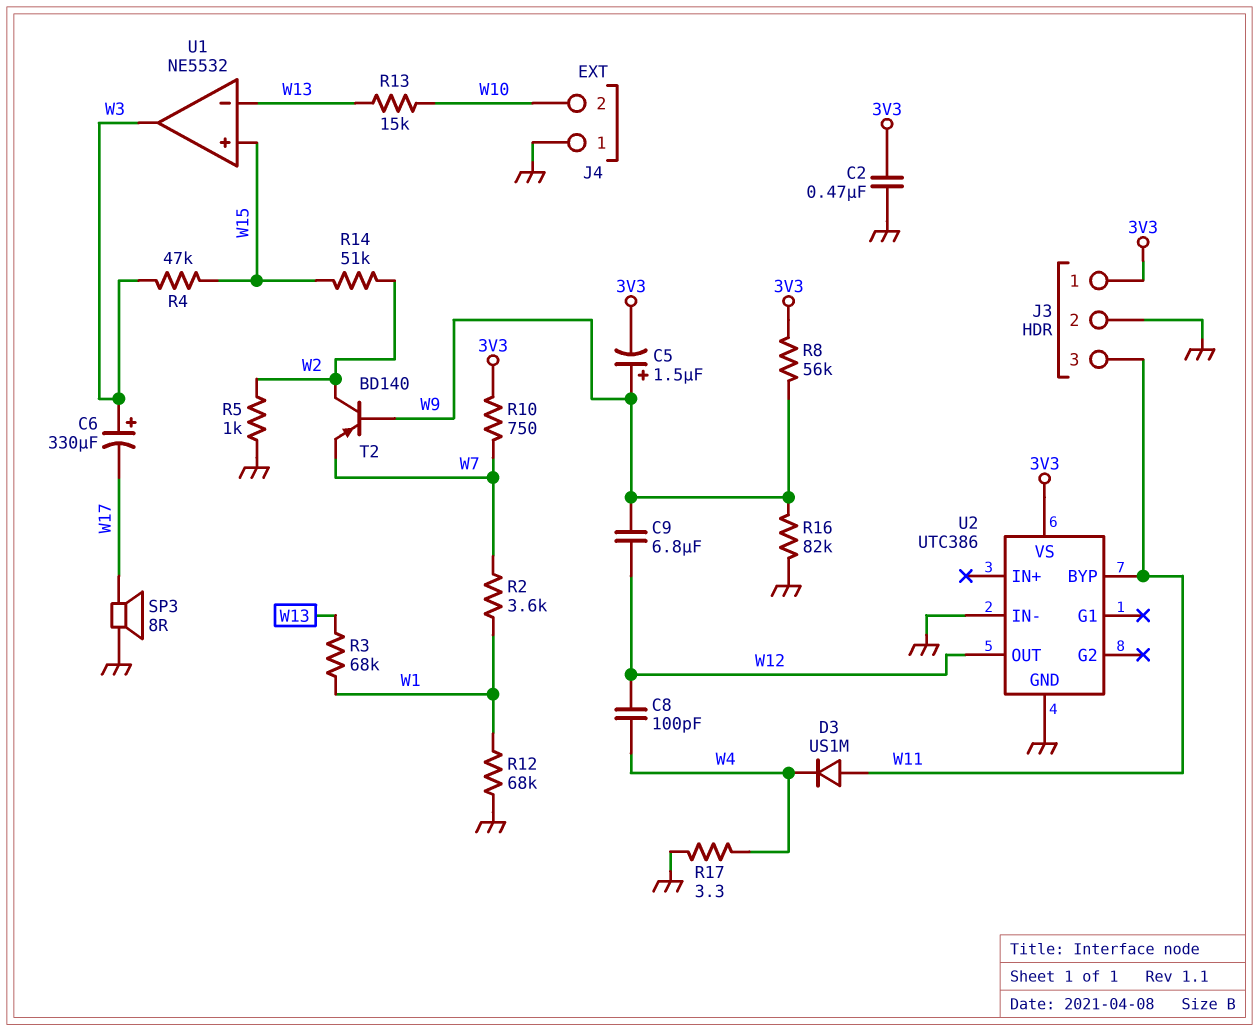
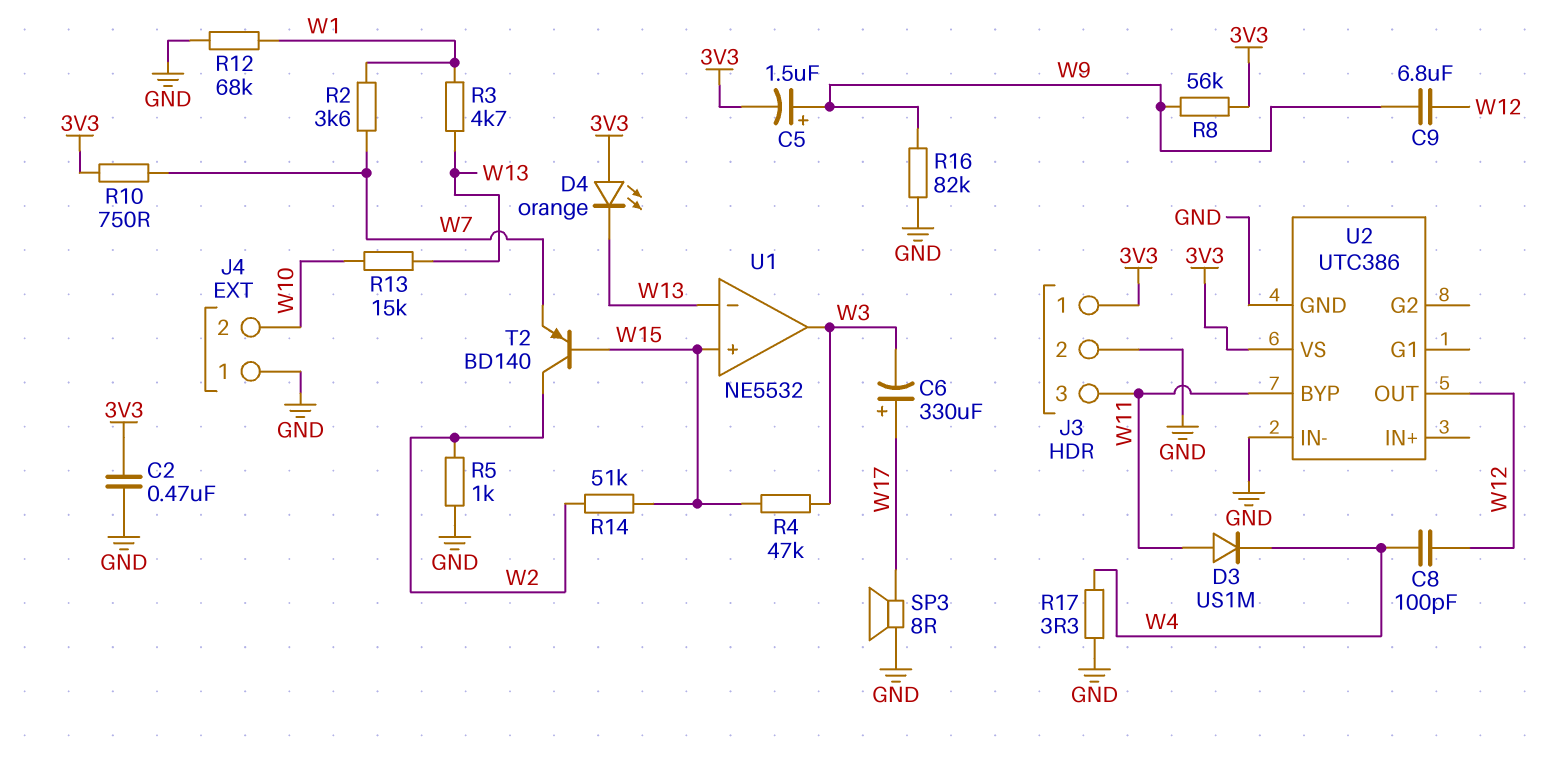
C6: 330uF (plus W3, minus W17) -> 330uF (plus W17, minus W3)
D4: none -> LED orange (A 3V3, K W13)
R3: 68k (W1, W13) -> 4.7k (W1, W13)
T2: PNP BD140 (B W9, C W2, E W7) -> PNP BD140 (B W15, C W2, E W7)

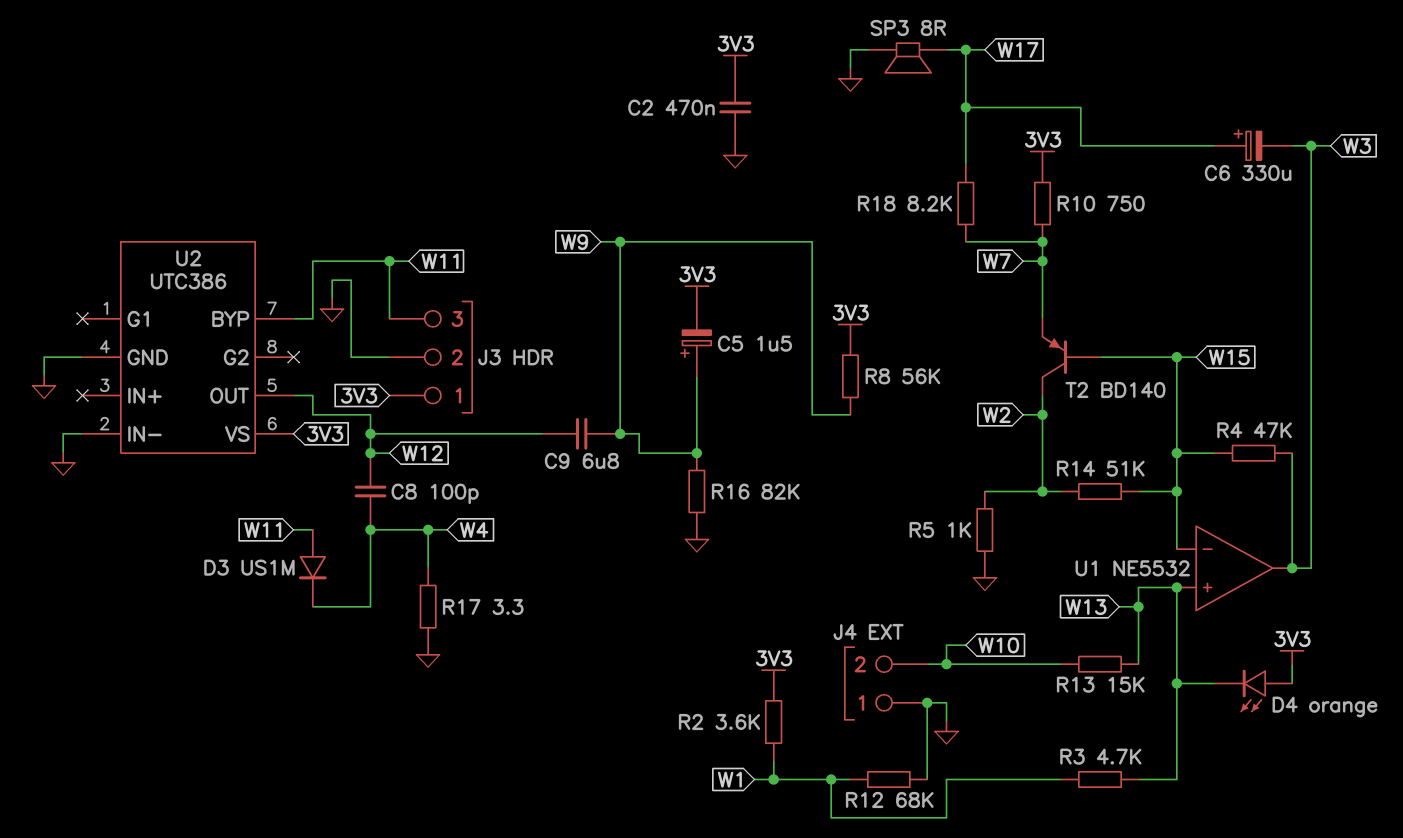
R2: 3.6k (W1, W7) -> 3.6k (3V3, W1)
R18: none -> 8.2k (W7, W17)
U1 pin in+: W15 -> W13
U1 pin in-: W13 -> W15

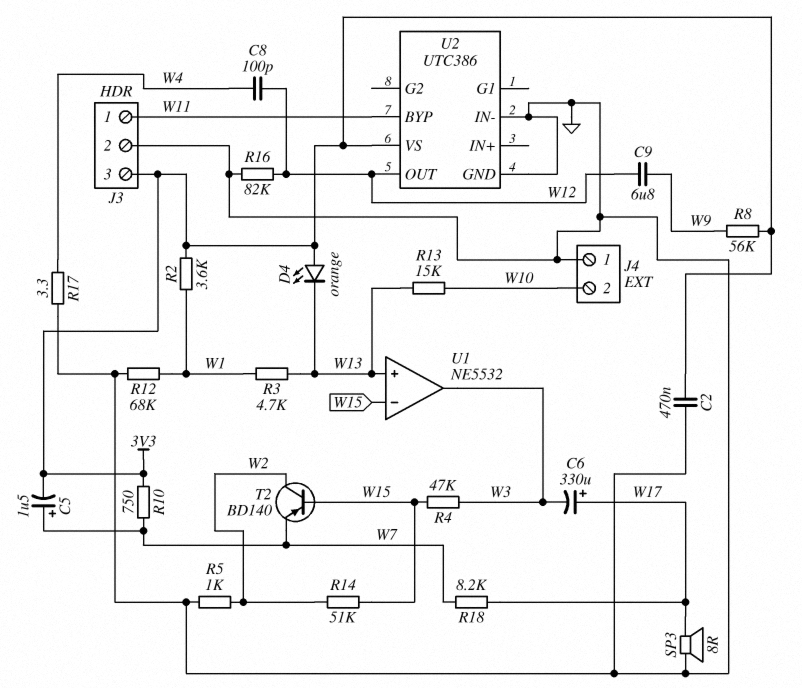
C5: 1.5uF (plus W9, minus 3V3) -> 1.5uF (plus W7, minus 3V3)
D3: diode US1M (A W11, K W4) -> none
J3 pin 1: 3V3 -> W11
J3 pin 3: W11 -> 3V3
R16: 82k (GND, W9) -> 82k (GND, W12)

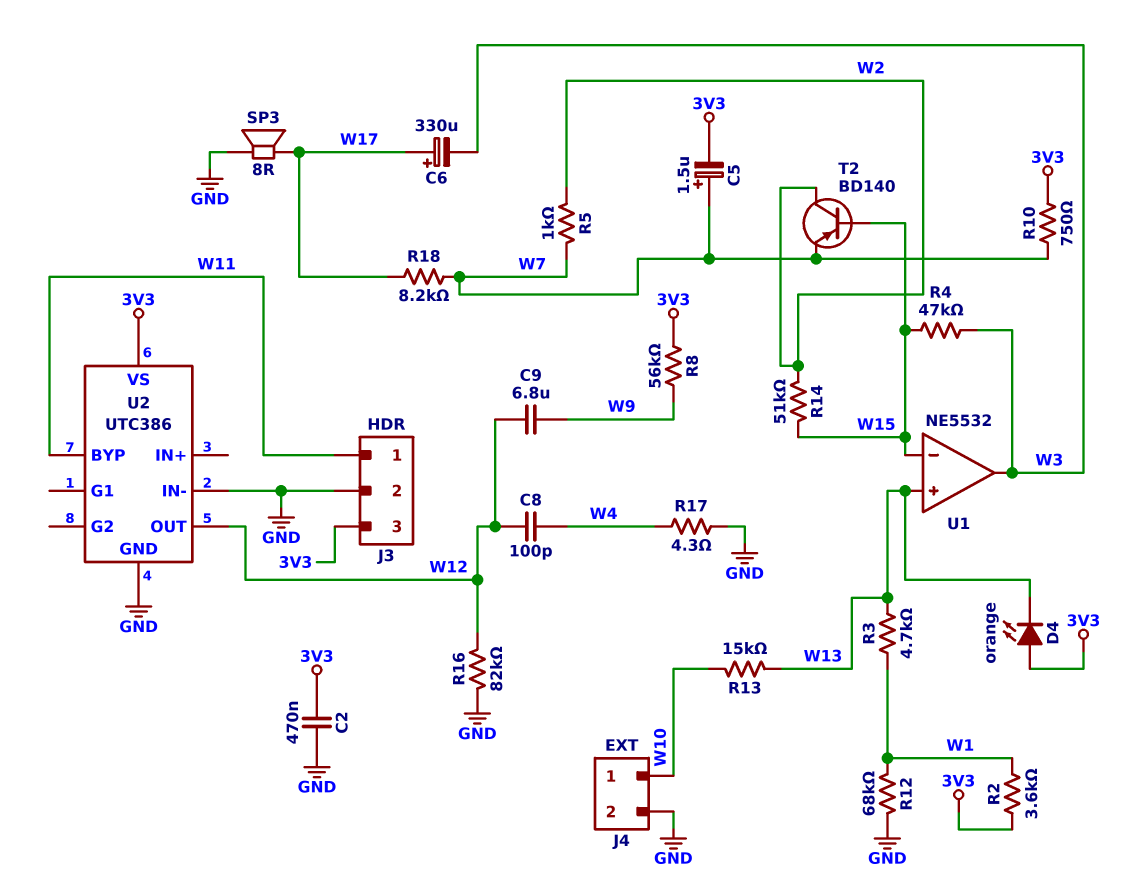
J4 pin 1: GND -> W10
J4 pin 2: W10 -> GND
R5: 1k (GND, W2) -> 1k (W2, W7)
R17: 3.3 (GND, W4) -> 4.3 (GND, W4)

